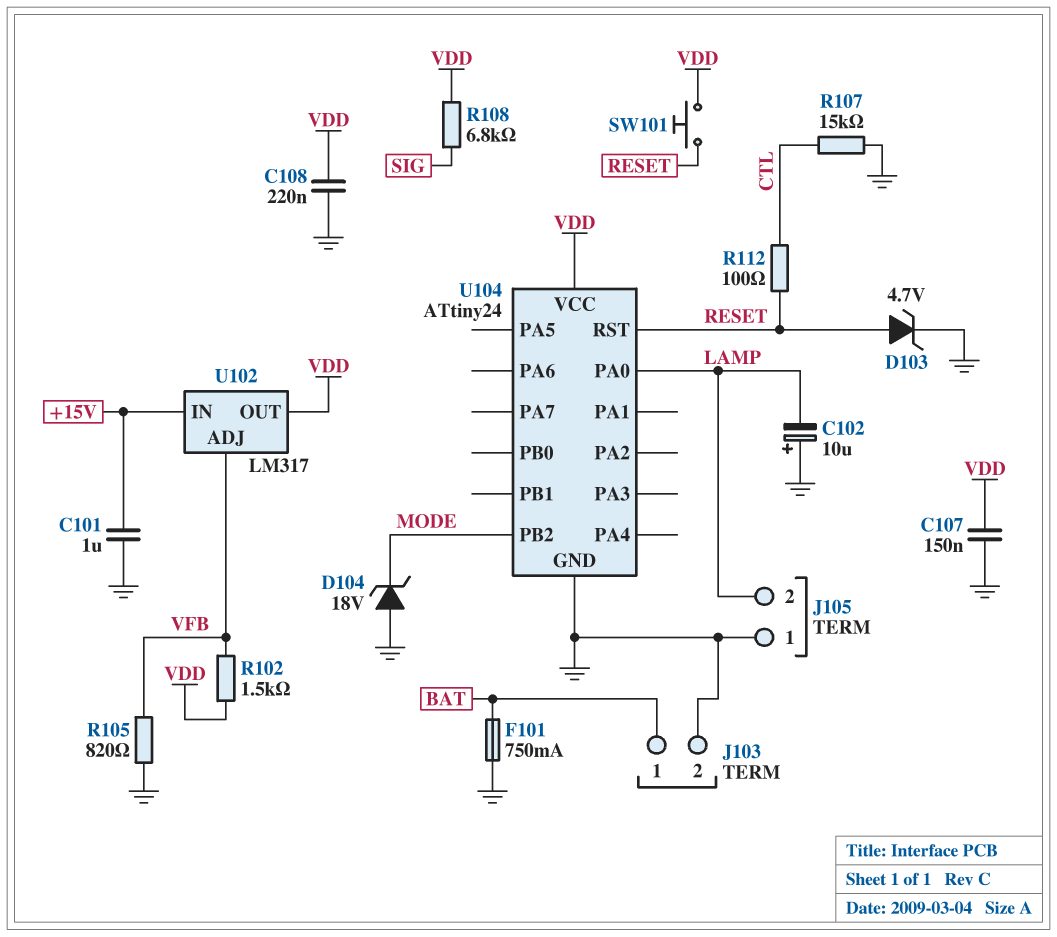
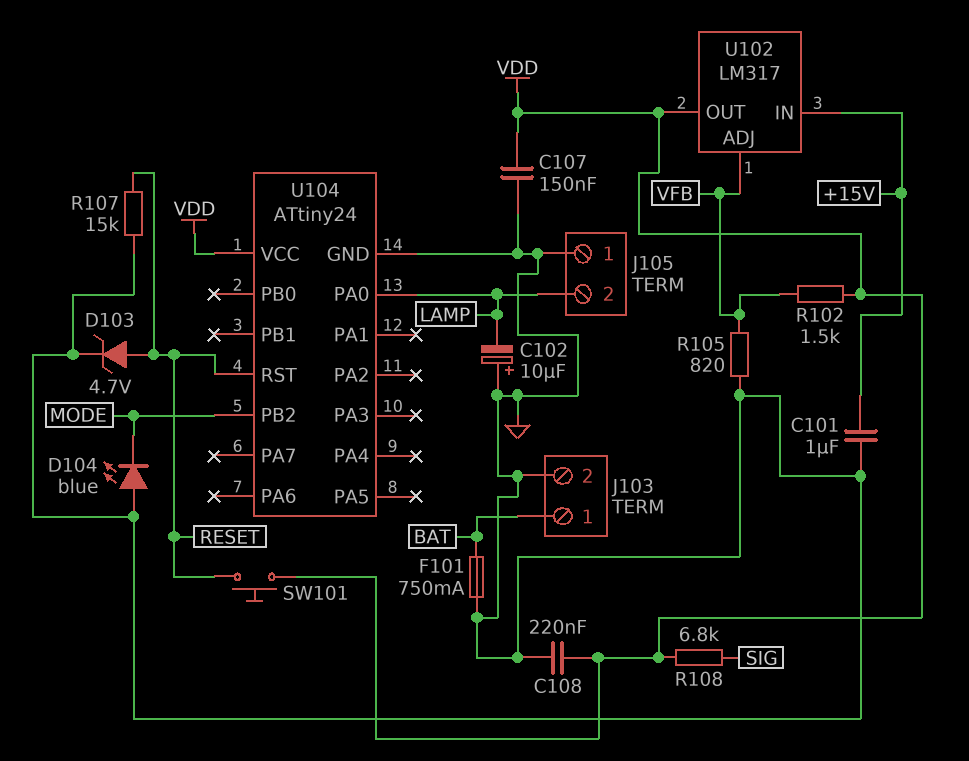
D104: zener 18V (A GND, K MODE) -> LED blue (A GND, K MODE)
R107: 15k (CTL, GND) -> 15k (GND, RESET)
R112: 100 (CTL, RESET) -> none

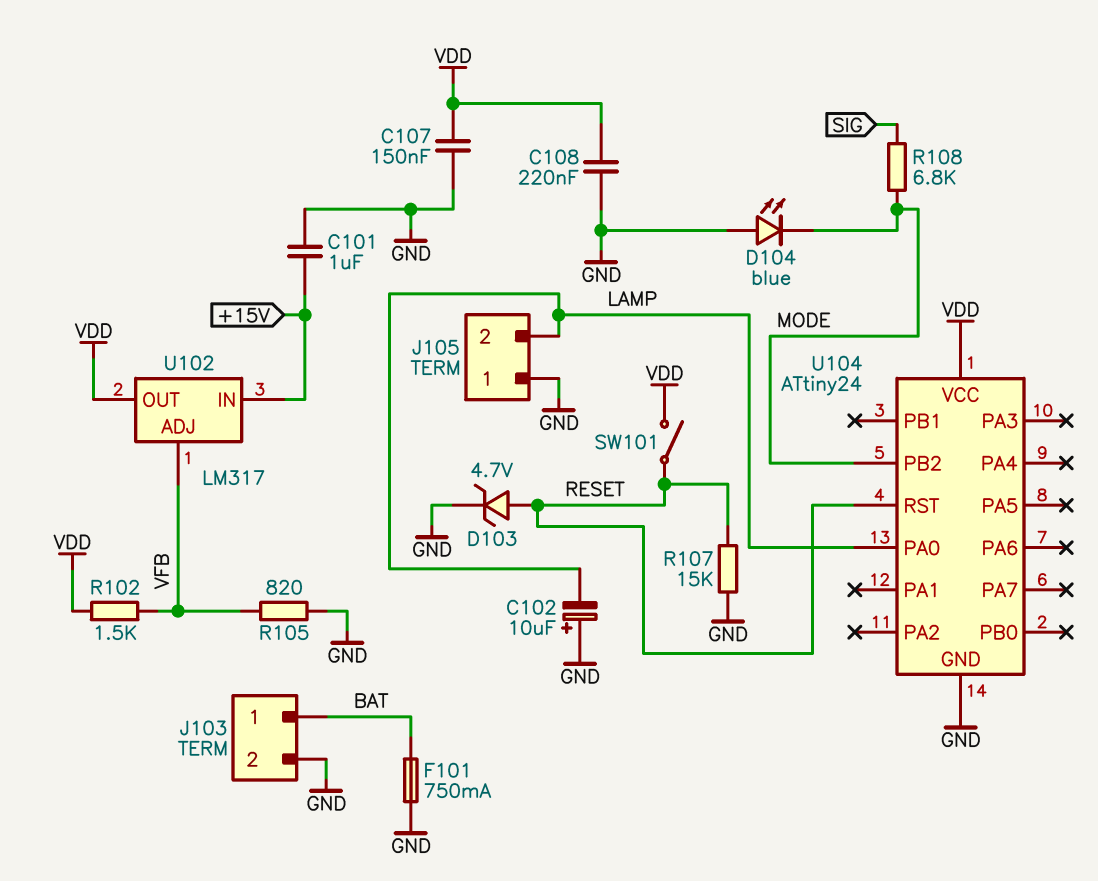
R108: 6.8k (SIG, VDD) -> 6.8k (MODE, SIG)
SW101: button (RESET, VDD) -> switch (RESET, VDD)

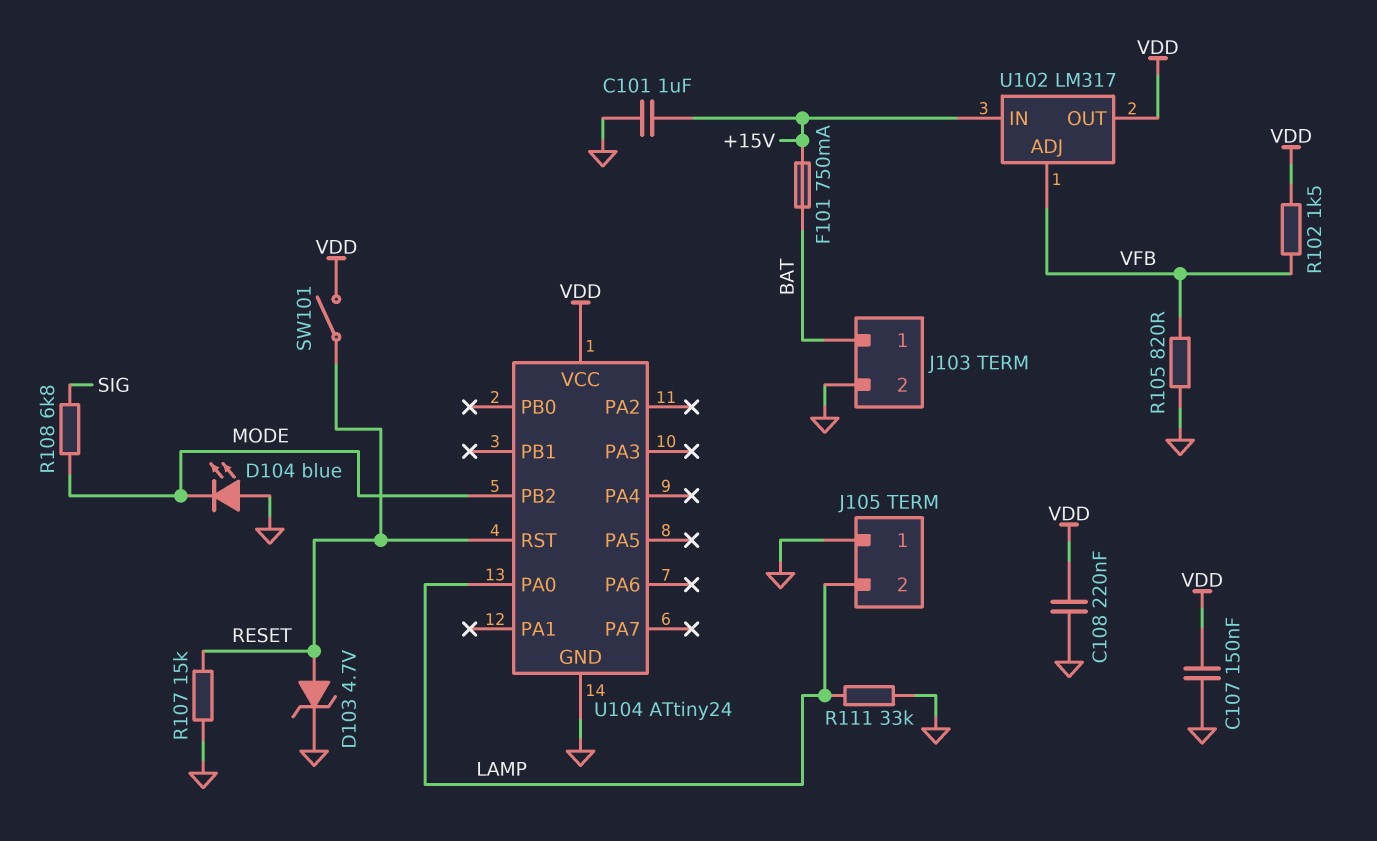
C102: 10uF (plus GND, minus LAMP) -> none
F101: 750mA (BAT, GND) -> 750mA (+15V, BAT)
R111: none -> 33k (GND, LAMP)

